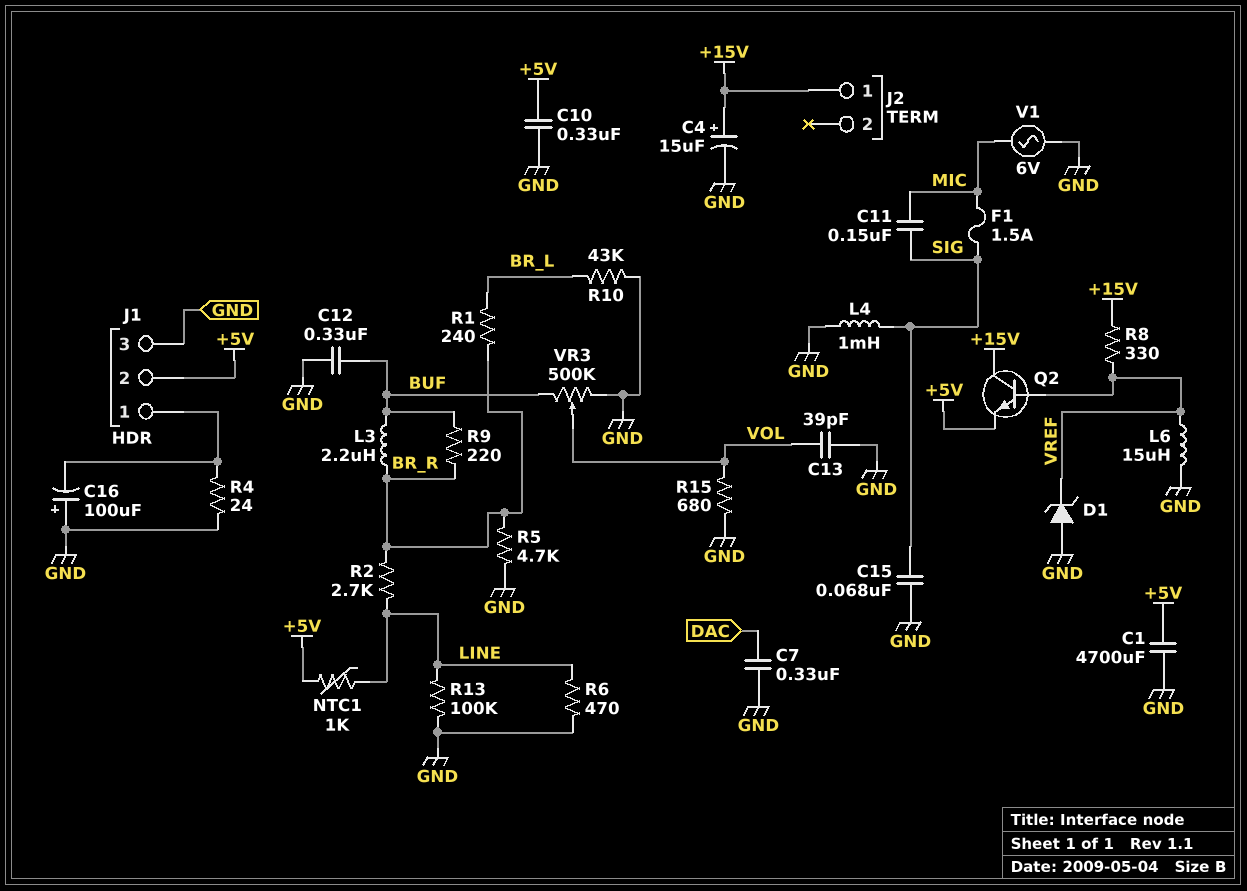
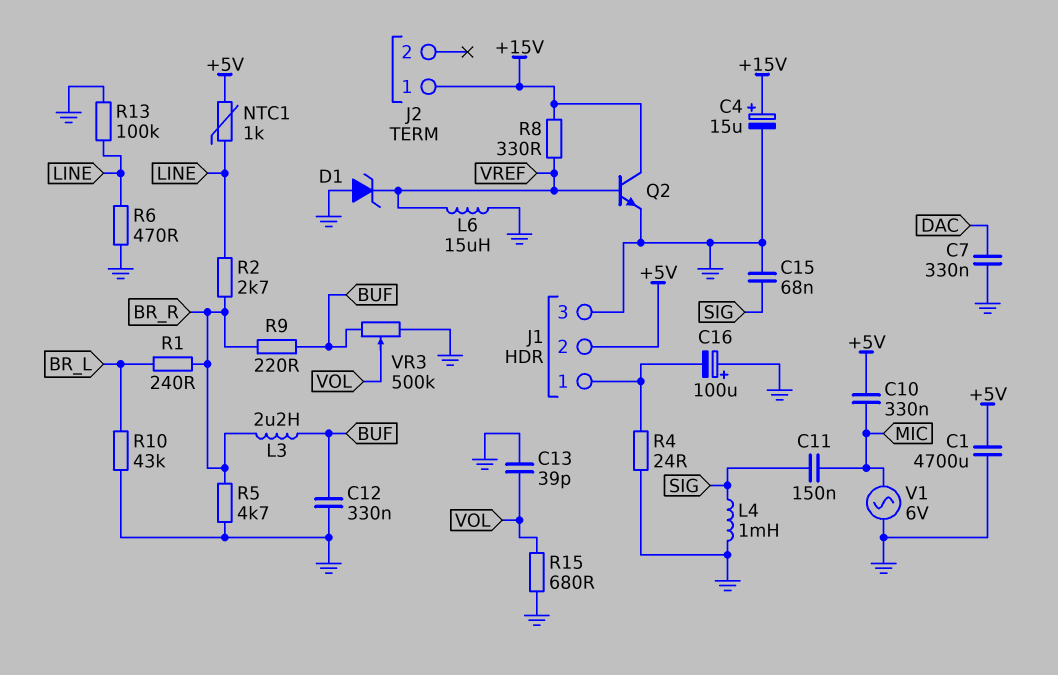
C10: 330nF (+5V, GND) -> 330nF (+5V, MIC)
F1: 1.5A (MIC, SIG) -> none
Q2: NPN (B VREF, C +15V, E +5V) -> NPN (B VREF, C +15V, E GND)

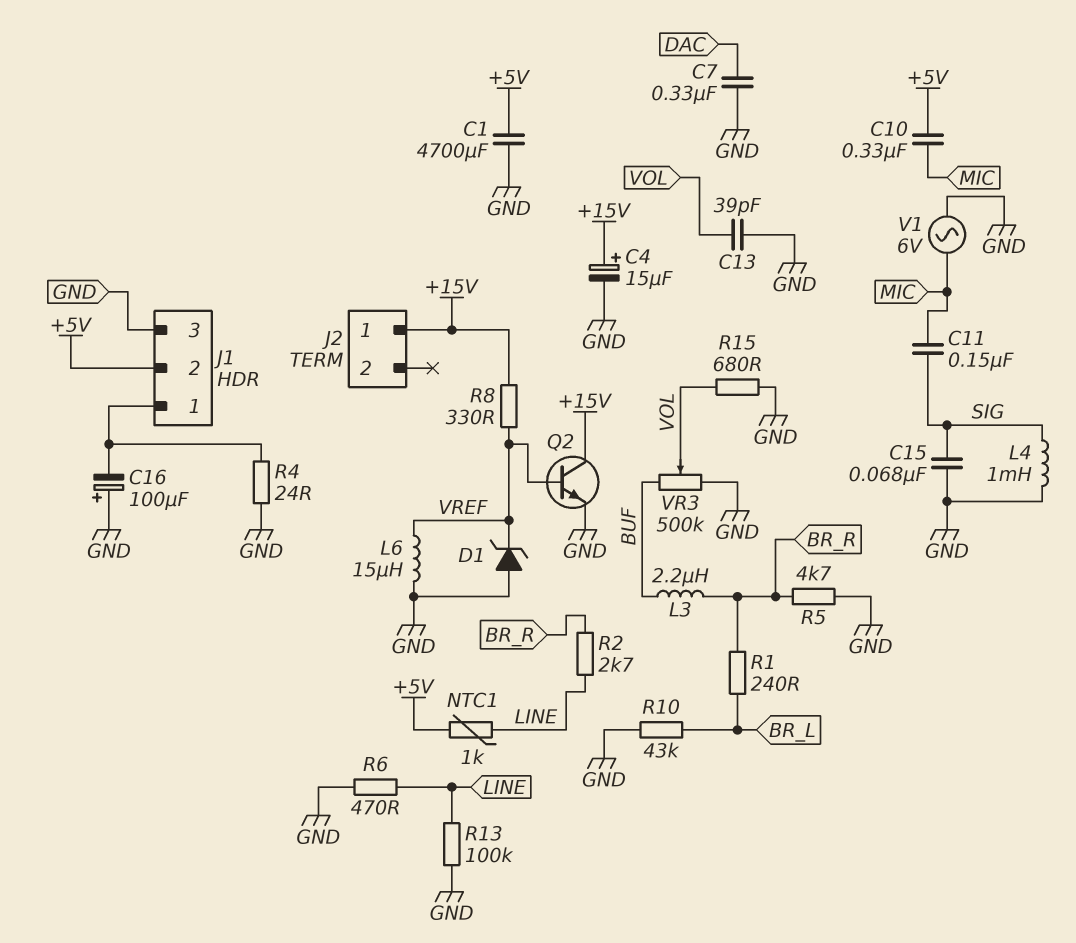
C12: 330nF (BUF, GND) -> none
R9: 220 (BR_R, BUF) -> none

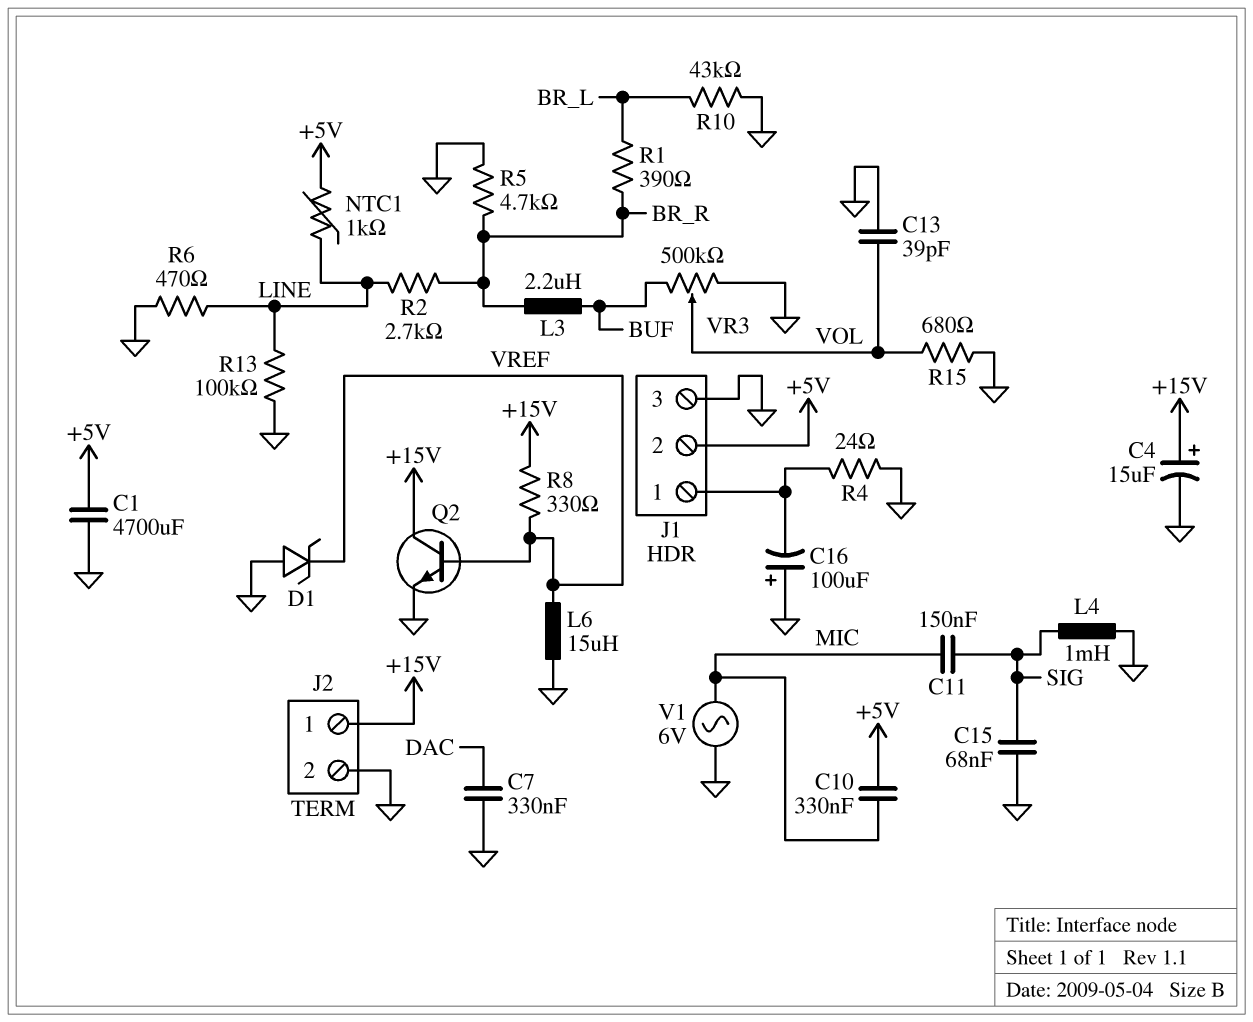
J2 pin 2: none -> GND
R1: 240 (BR_L, BR_R) -> 390 (BR_L, BR_R)

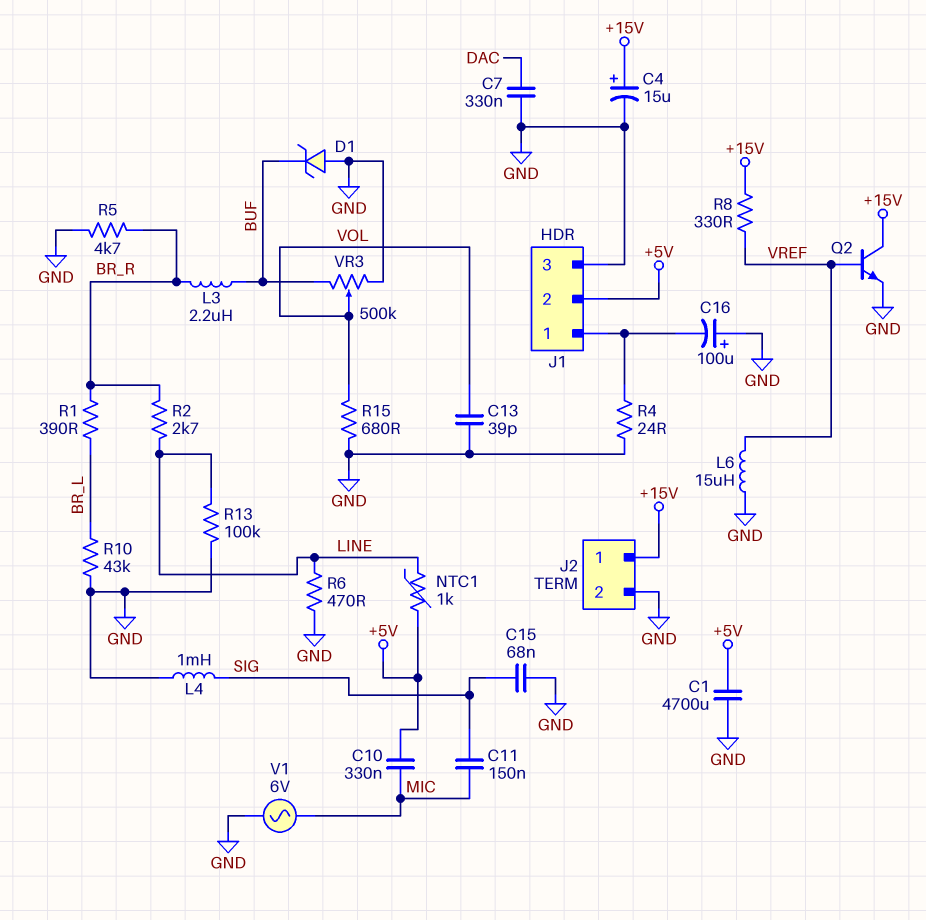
D1: zener (A GND, K VREF) -> zener (A GND, K BUF)

